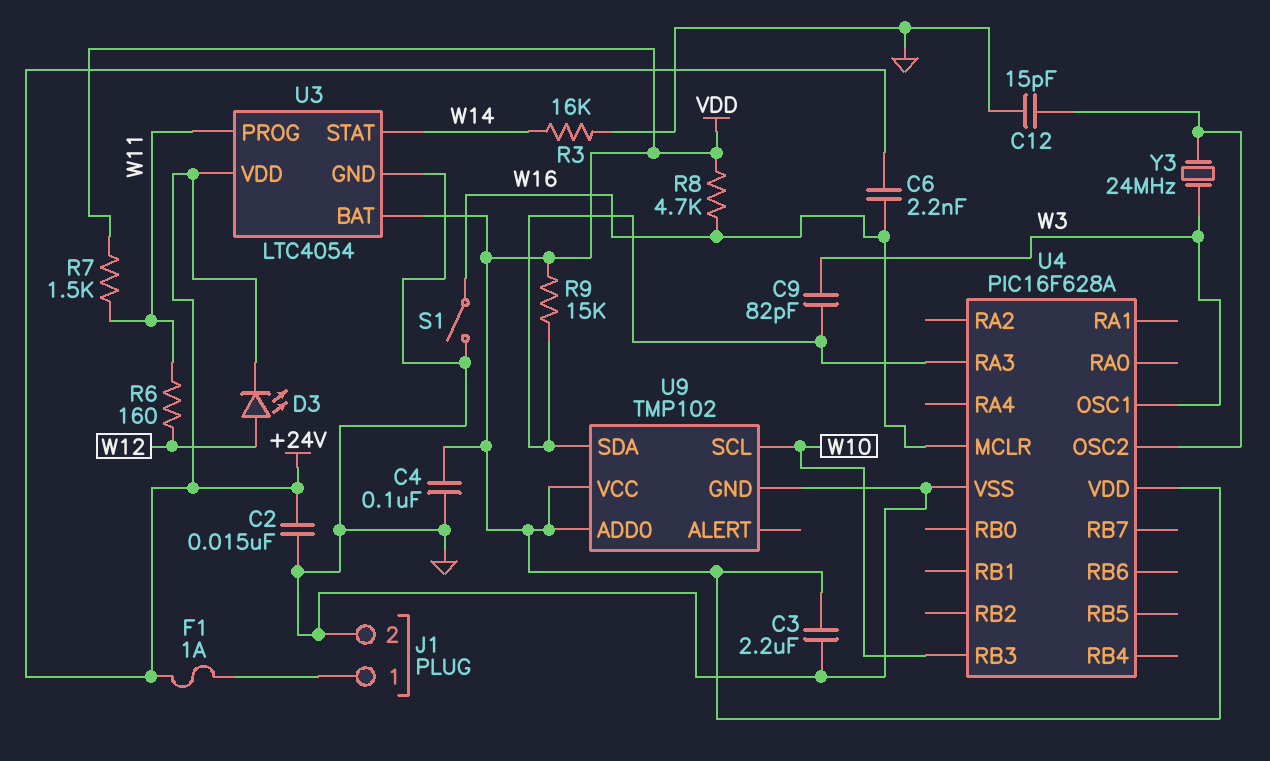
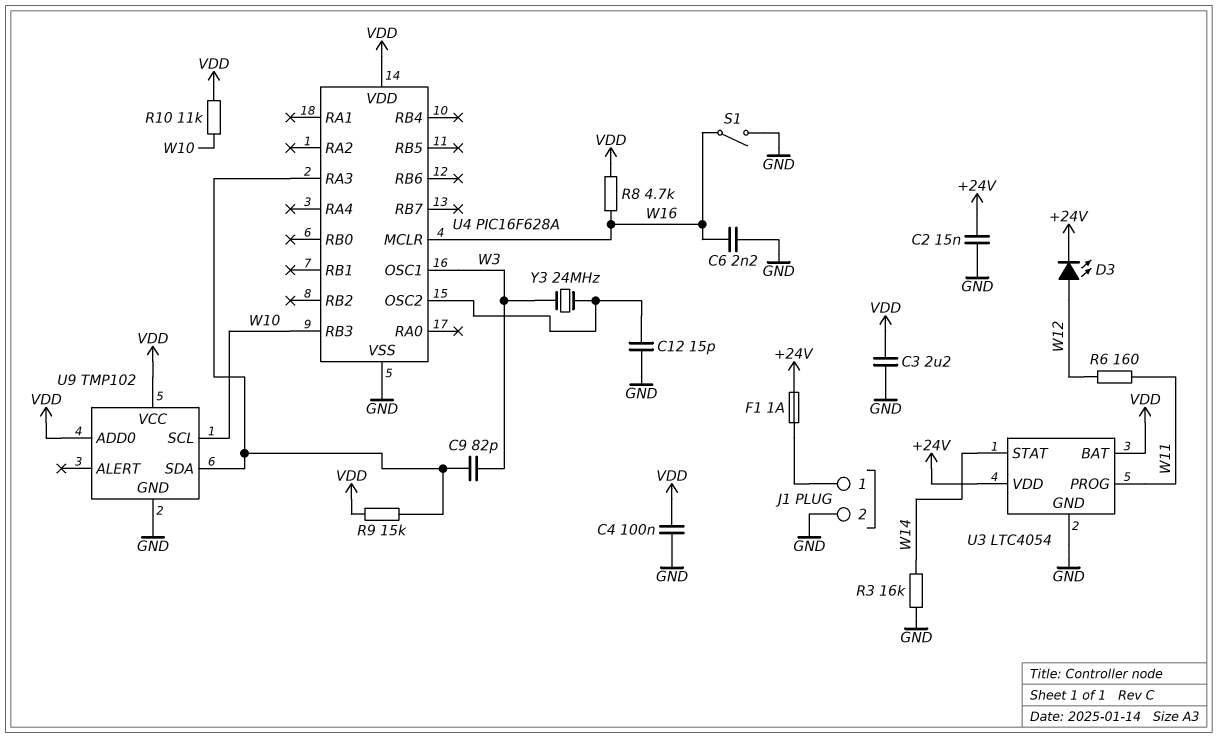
C6: 2.2nF (+24V, W16) -> 2.2nF (GND, W16)
R7: 1.5k (VDD, W11) -> none
R10: none -> 11k (VDD, W10)

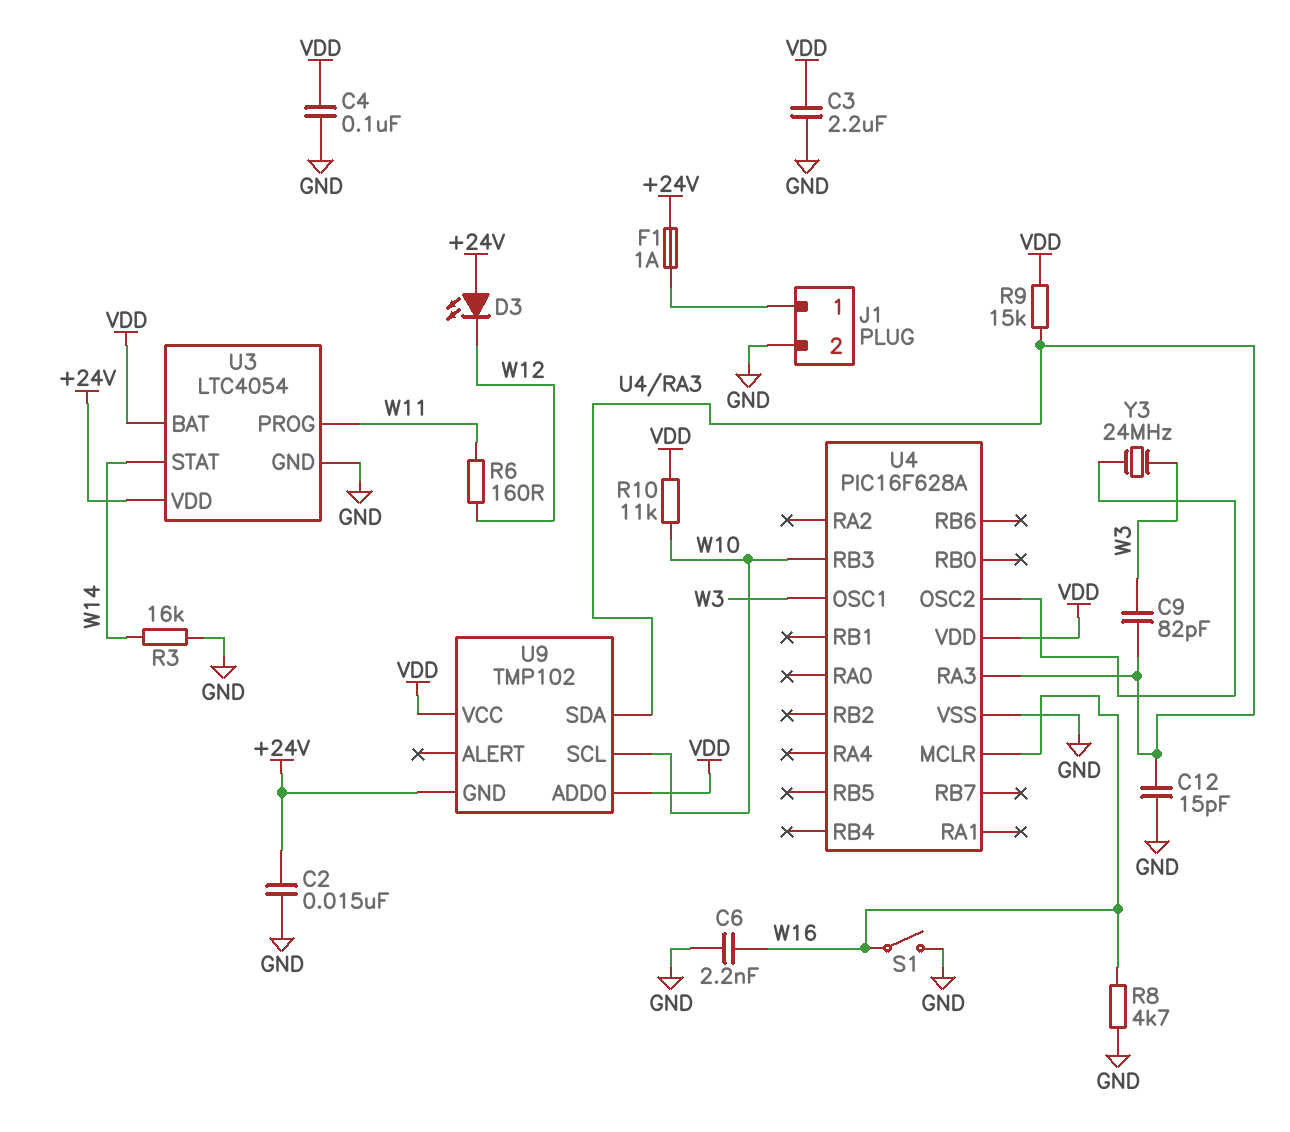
C12: 15pF (GND, U4/OSC2) -> 15pF (GND, U4/RA3)
D3: LED (A W12, K +24V) -> LED (A +24V, K W12)
R8: 4.7k (VDD, W16) -> 4.7k (GND, W16)
U9 pin GND: GND -> +24V

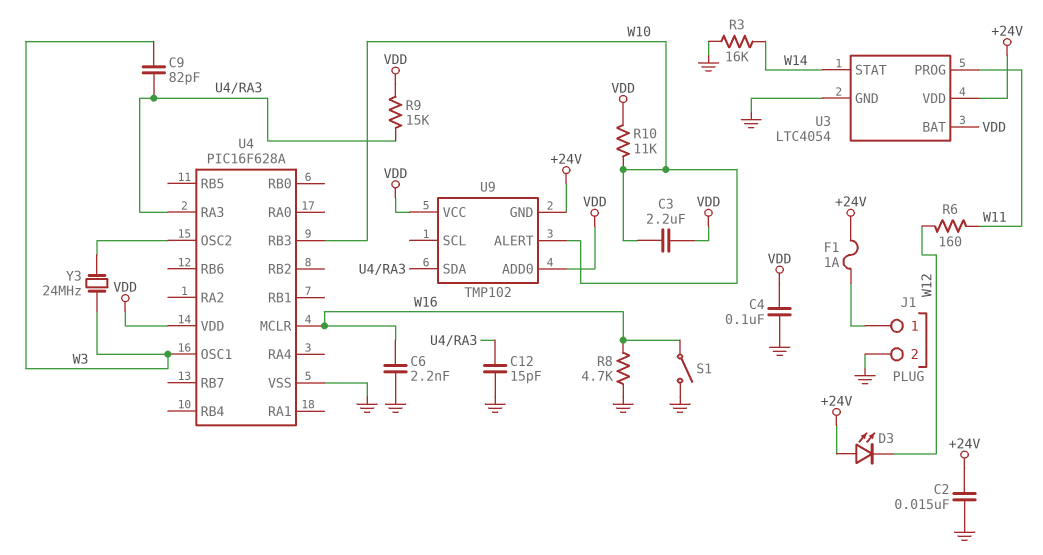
C3: 2.2uF (GND, VDD) -> 2.2uF (VDD, W10)
U9 pin ALERT: none -> W10
U9 pin SCL: W10 -> none

